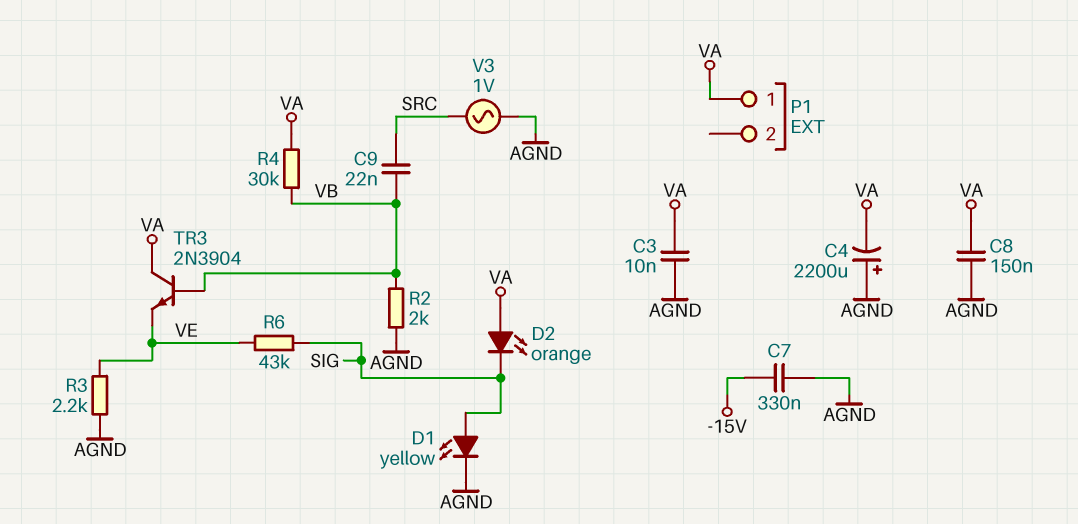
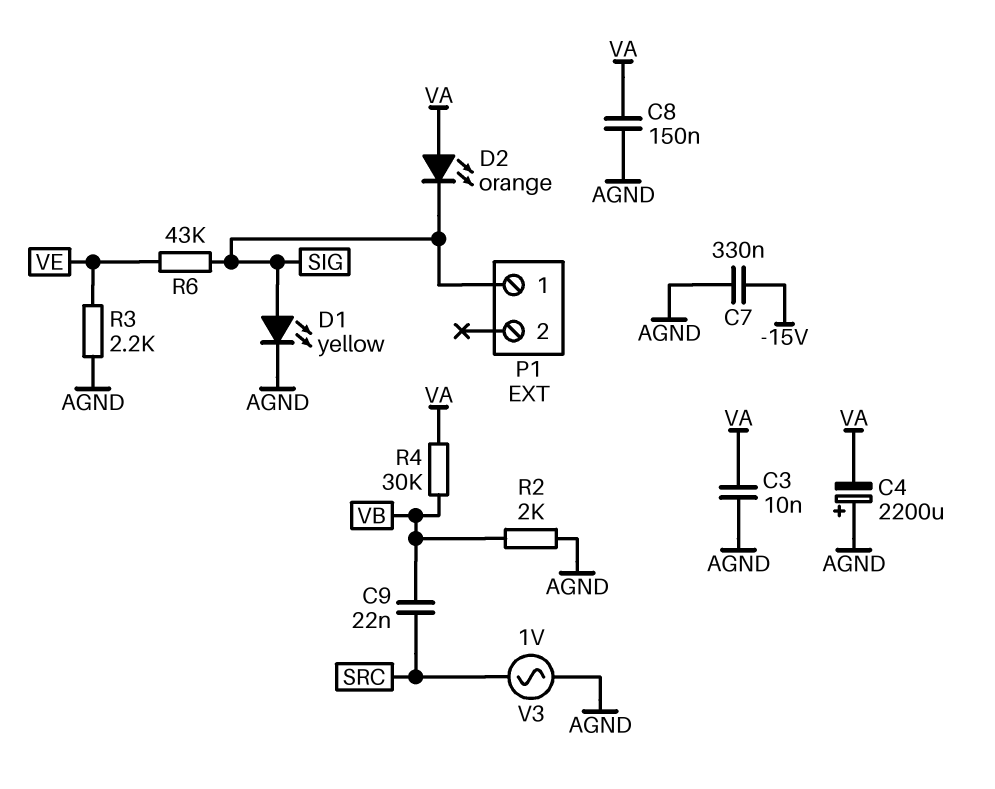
P1 pin 1: VA -> SIG
TR3: NPN 2N3904 (B VB, C VA, E VE) -> none

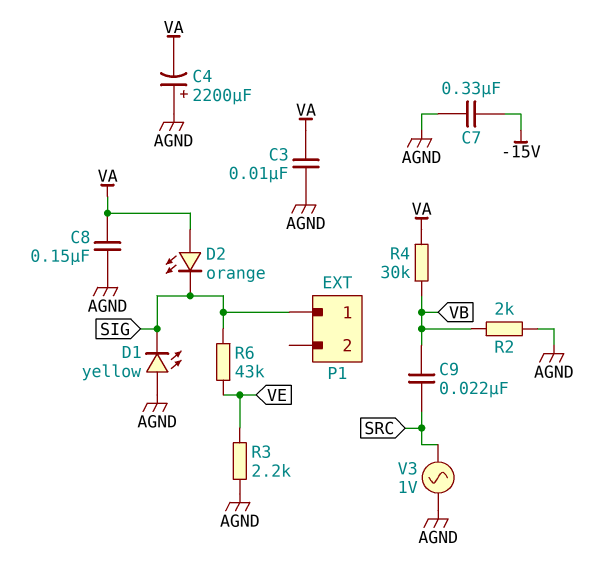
D1: LED yellow (A SIG, K AGND) -> LED yellow (A AGND, K SIG)

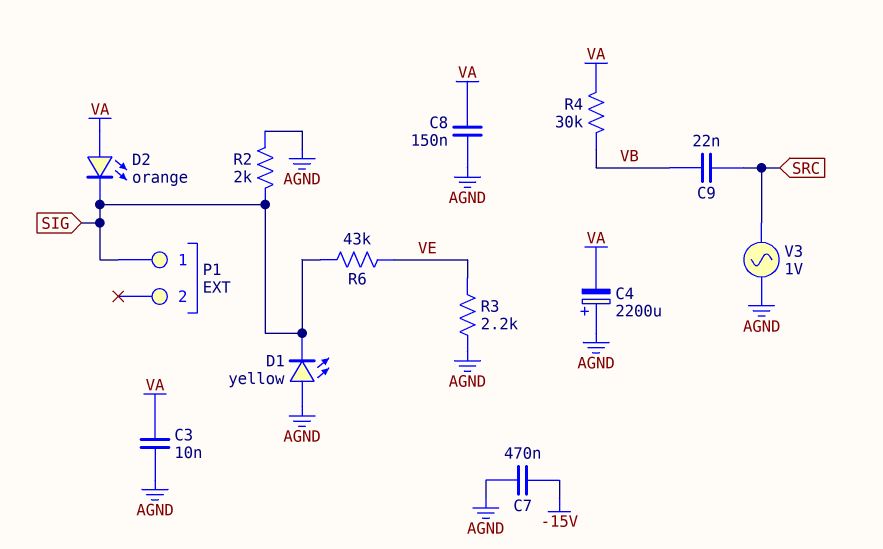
C7: 330nF (-15V, AGND) -> 470nF (-15V, AGND)
R2: 2k (AGND, VB) -> 2k (AGND, SIG)

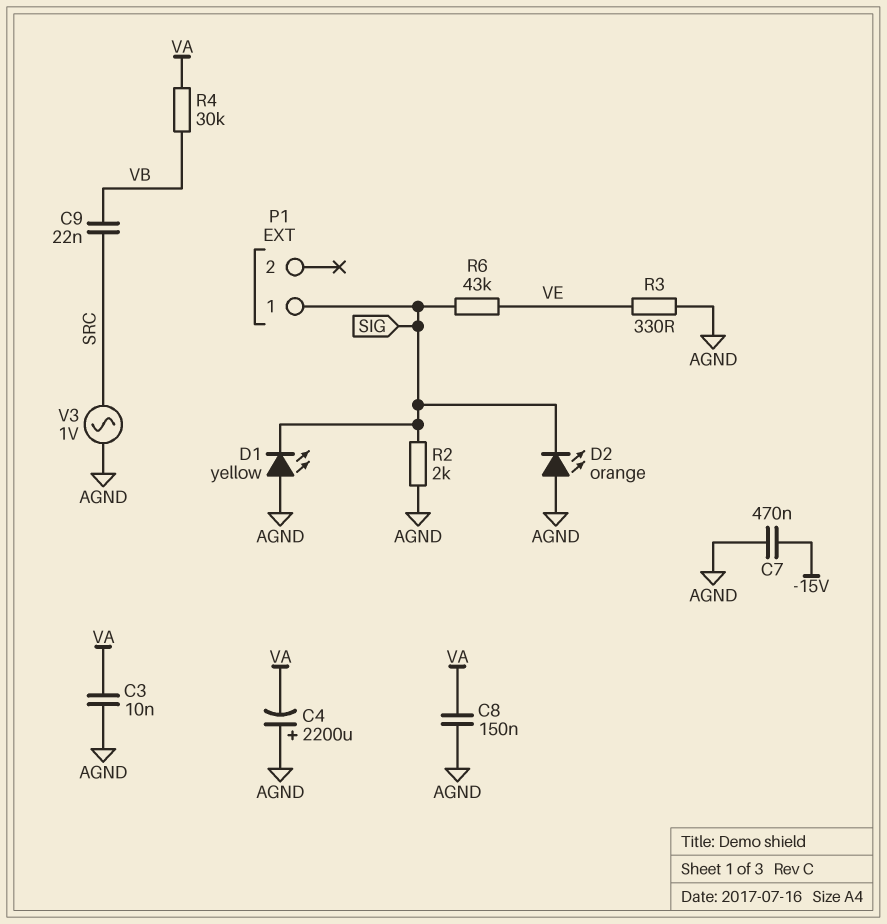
D2: LED orange (A VA, K SIG) -> LED orange (A AGND, K SIG)
R3: 2.2k (AGND, VE) -> 330 (AGND, VE)

